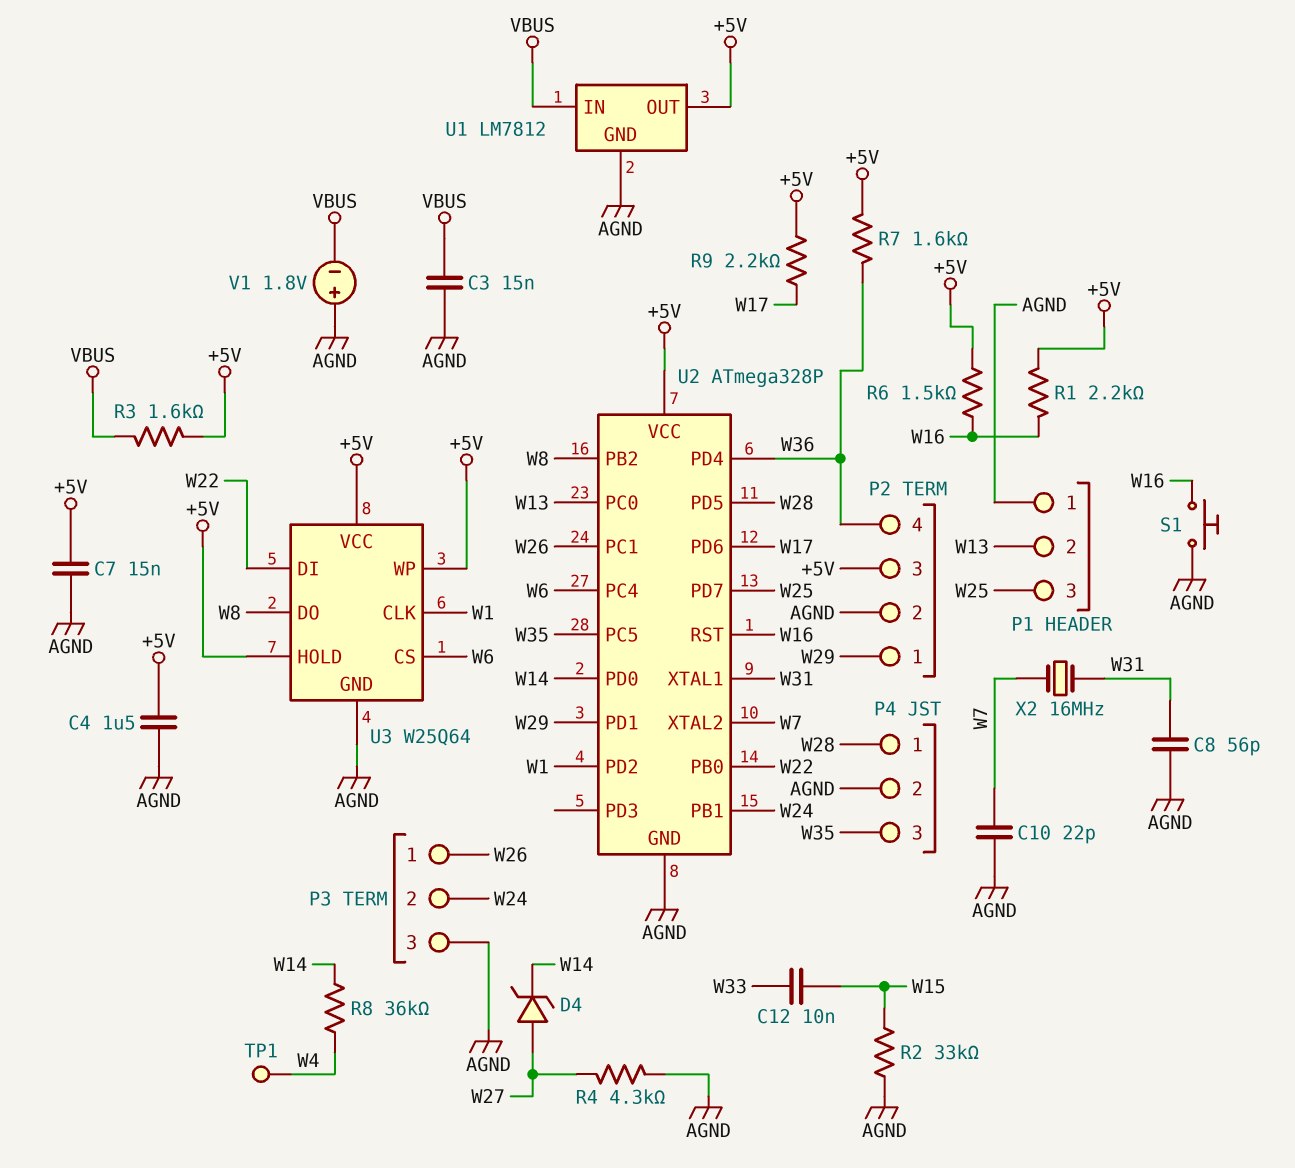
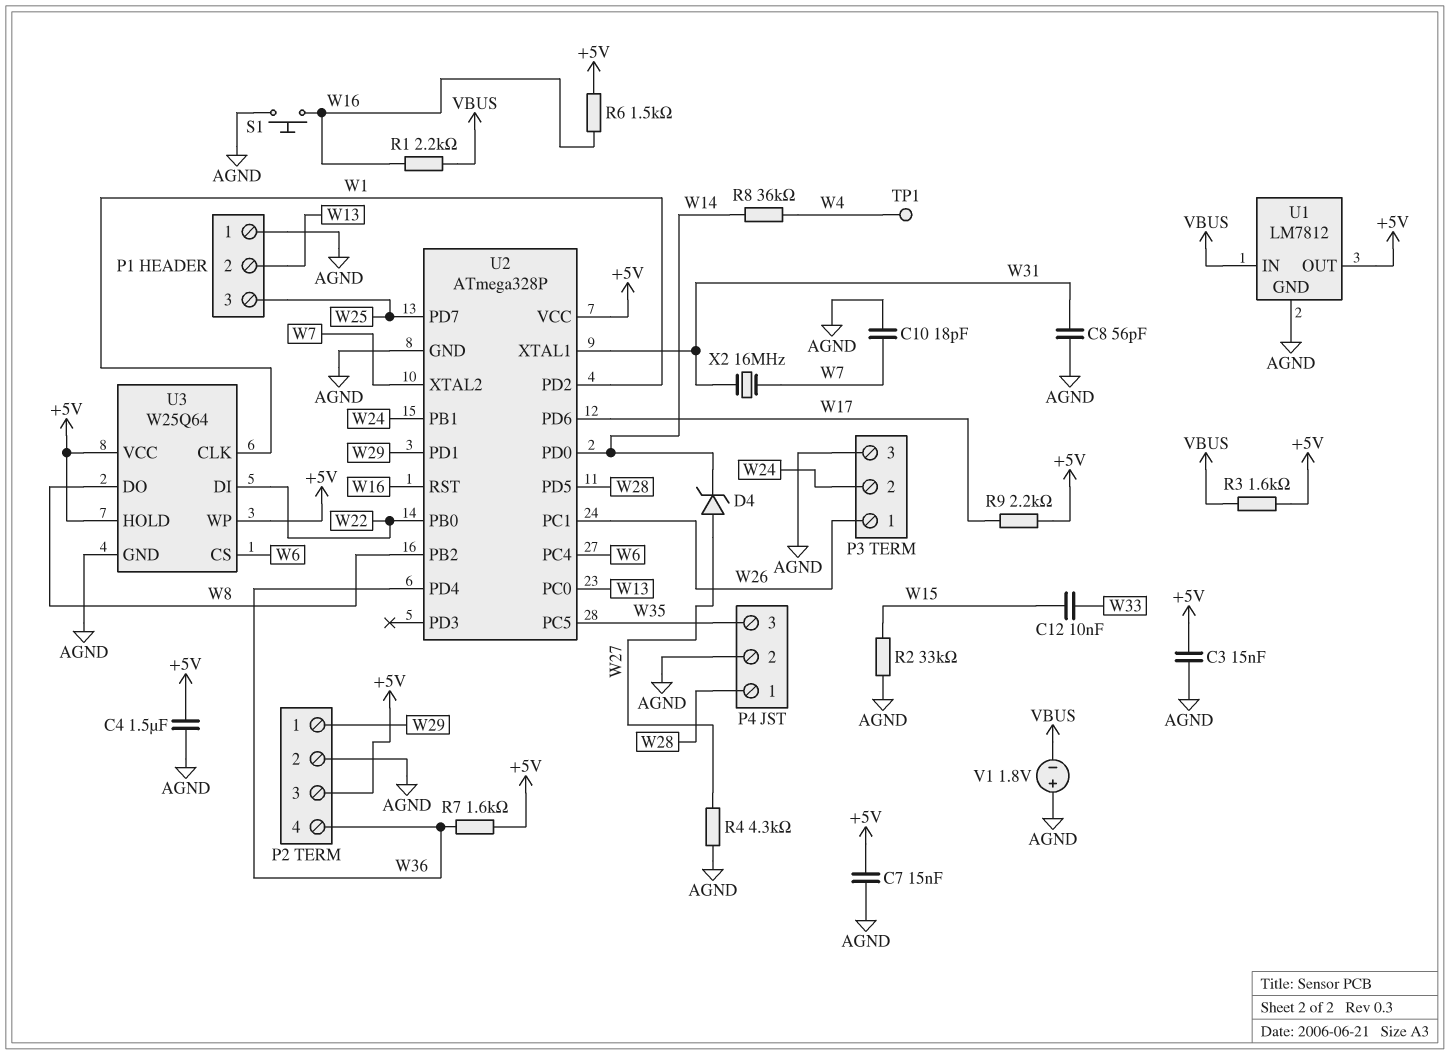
C3: 15nF (AGND, VBUS) -> 15nF (+5V, AGND)
C10: 22pF (AGND, W7) -> 18pF (AGND, W7)
R1: 2.2k (+5V, W16) -> 2.2k (VBUS, W16)

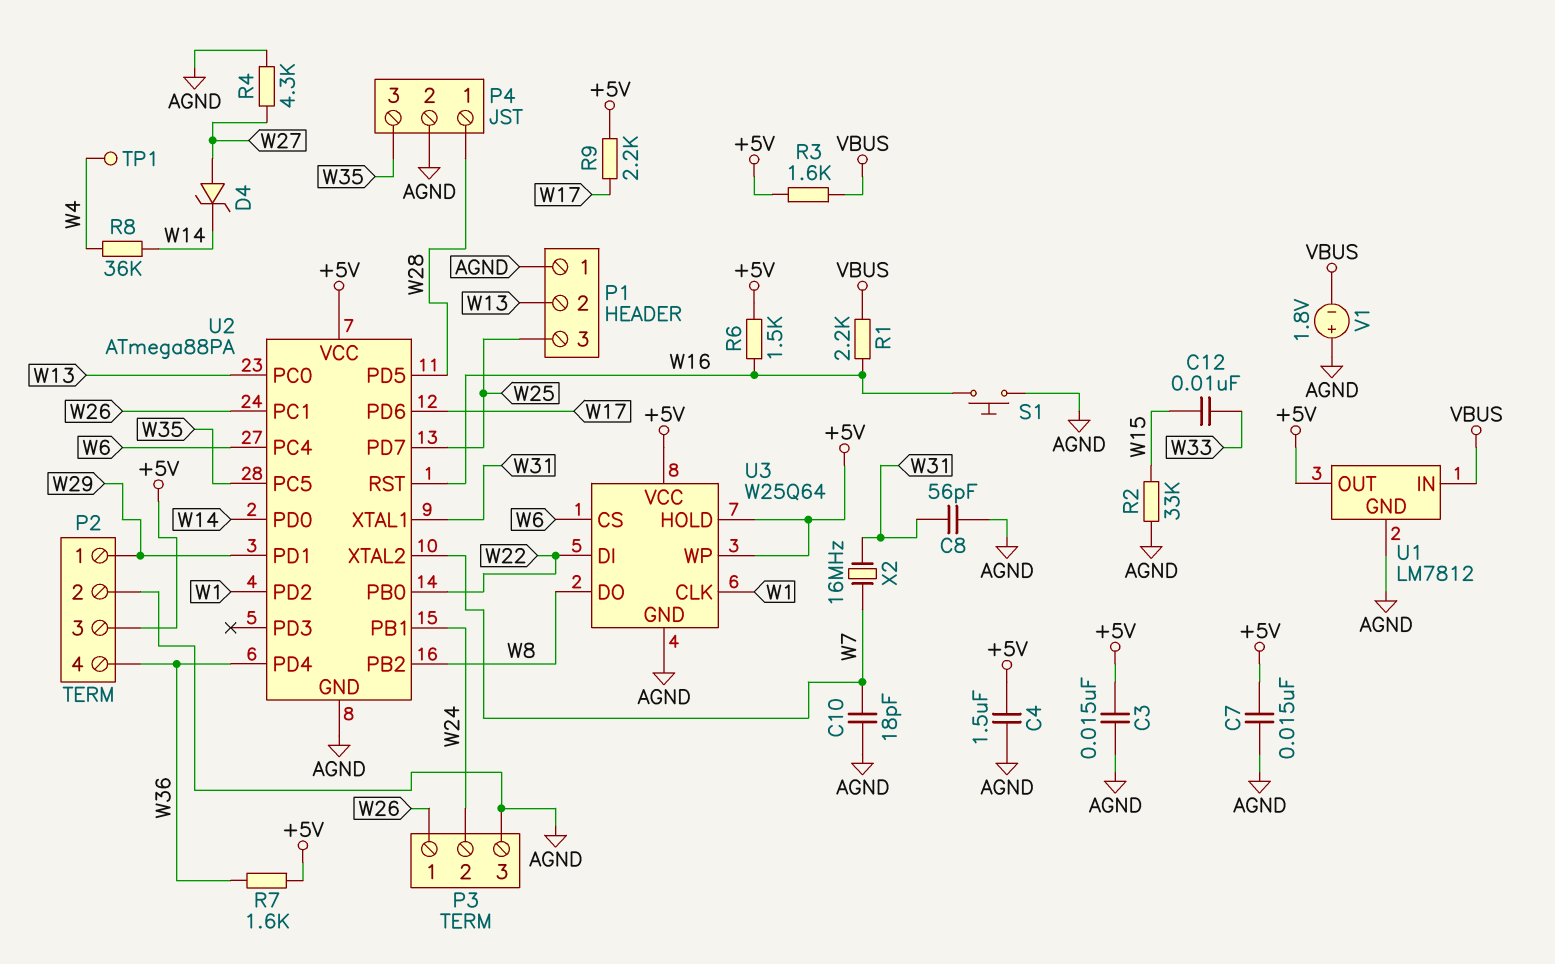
U2: ATmega328P -> ATmega88PA

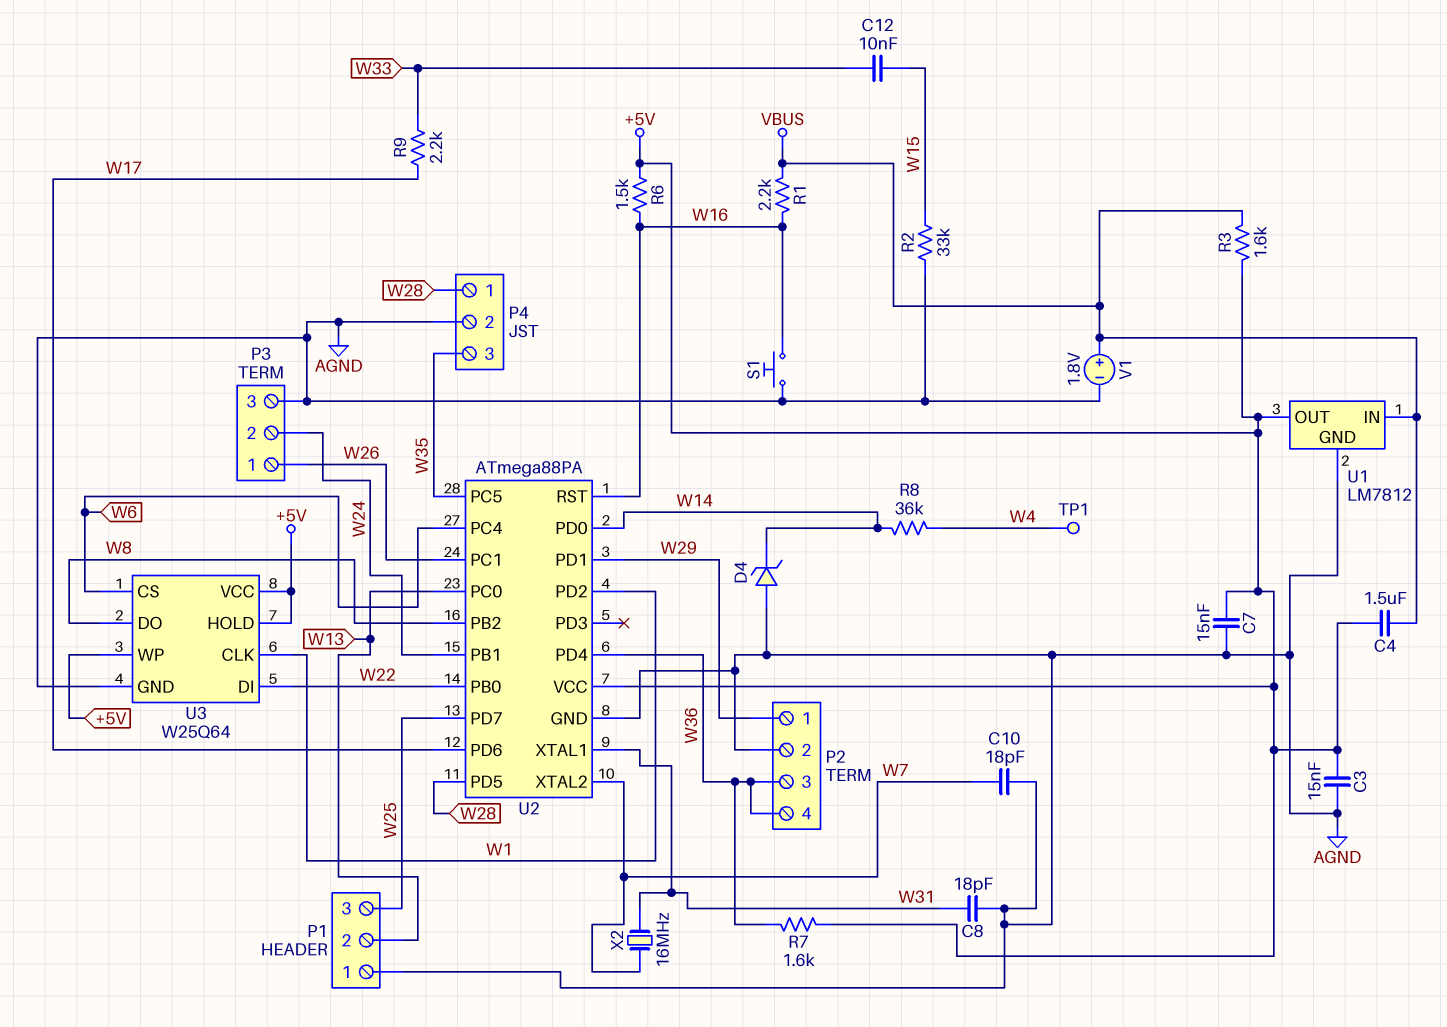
C4: 1.5uF (+5V, AGND) -> 1.5uF (+5V, VBUS)
C8: 56pF (AGND, W31) -> 18pF (AGND, W31)
D4: zener (A W27, K W14) -> zener (A AGND, K W14)
P2 pin 3: +5V -> W36
R4: 4.3k (AGND, W27) -> none
R9: 2.2k (+5V, W17) -> 2.2k (W17, W33)
V1: 1.8V (plus AGND, minus VBUS) -> 1.8V (plus VBUS, minus AGND)

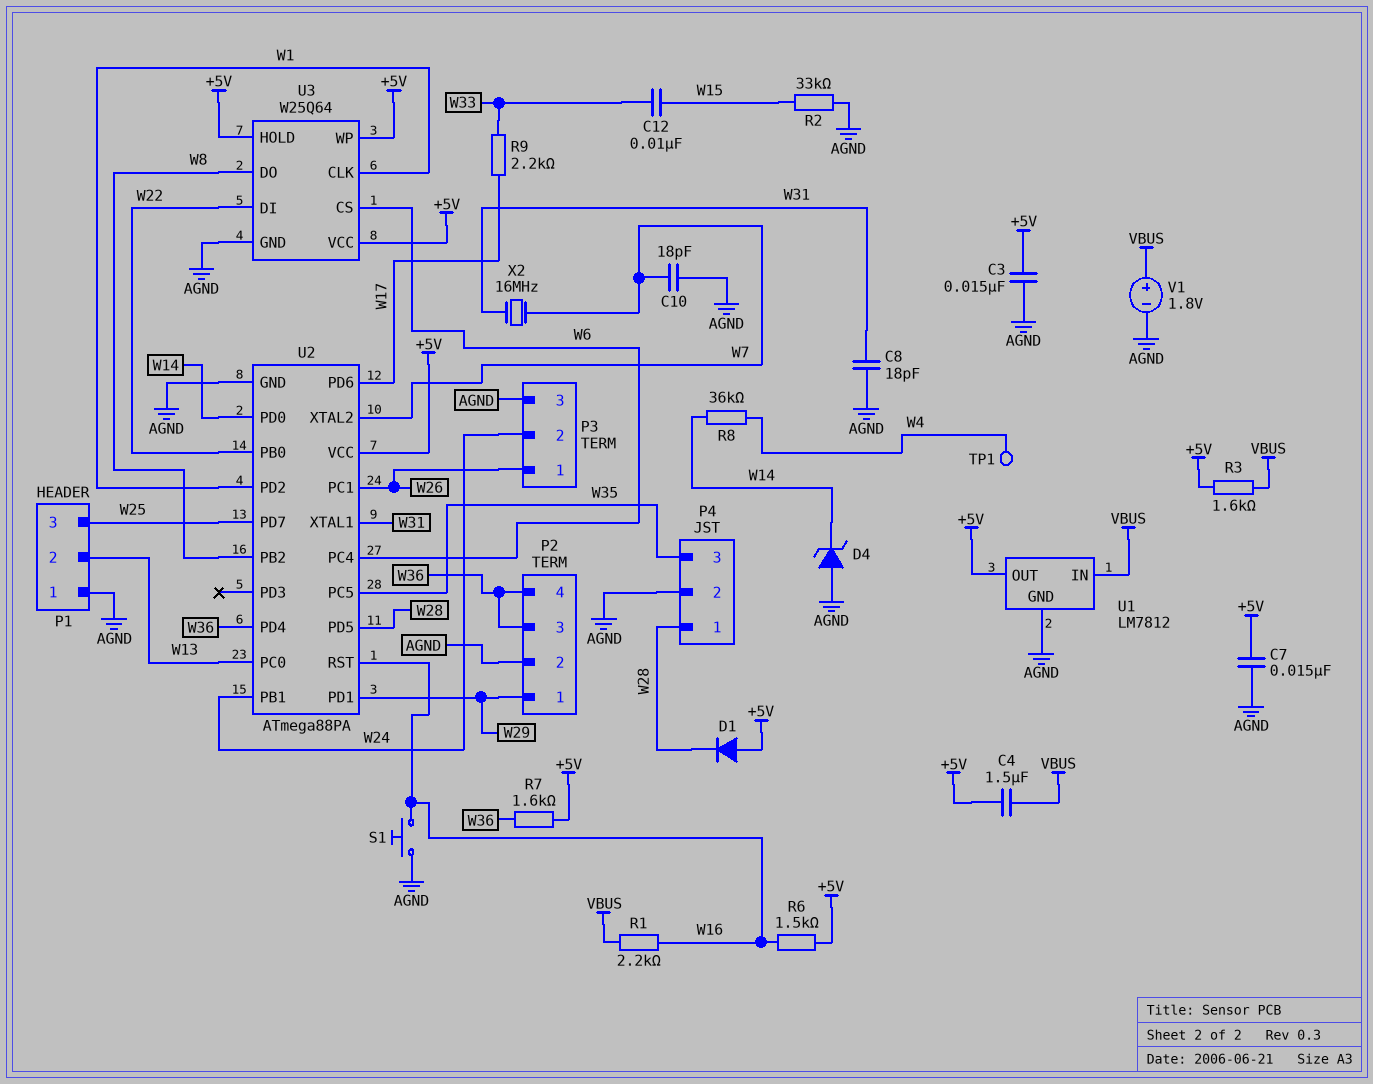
D1: none -> diode (A +5V, K W28)

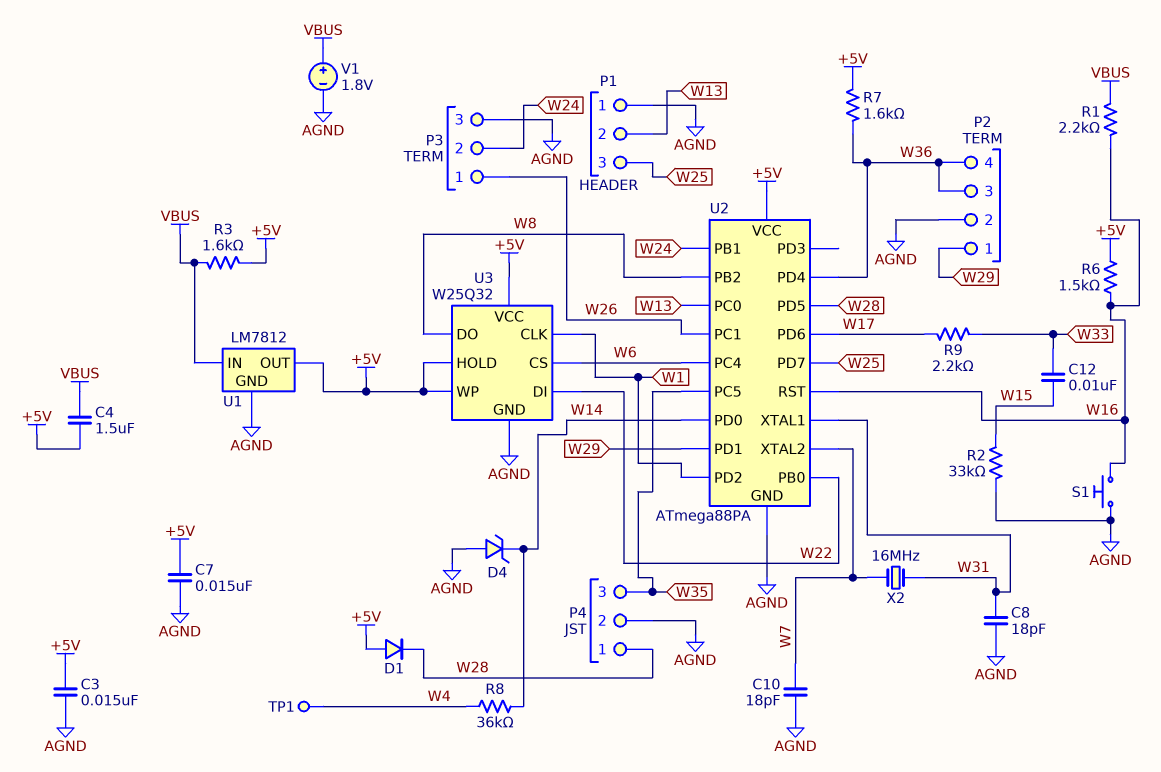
U3: W25Q64 -> W25Q32

